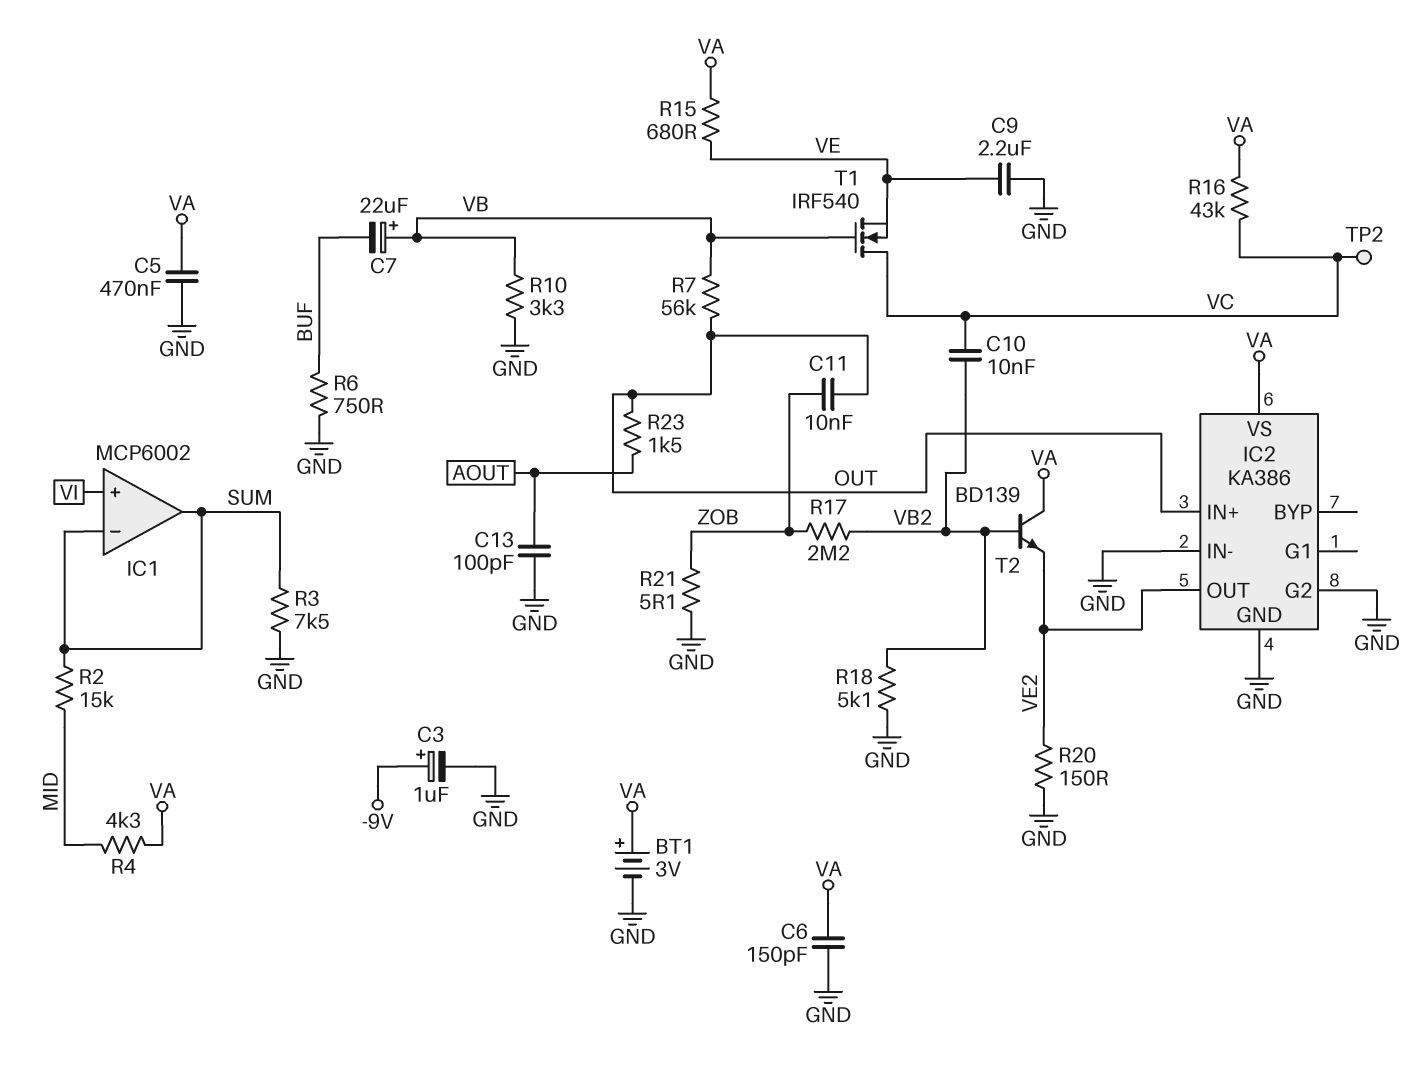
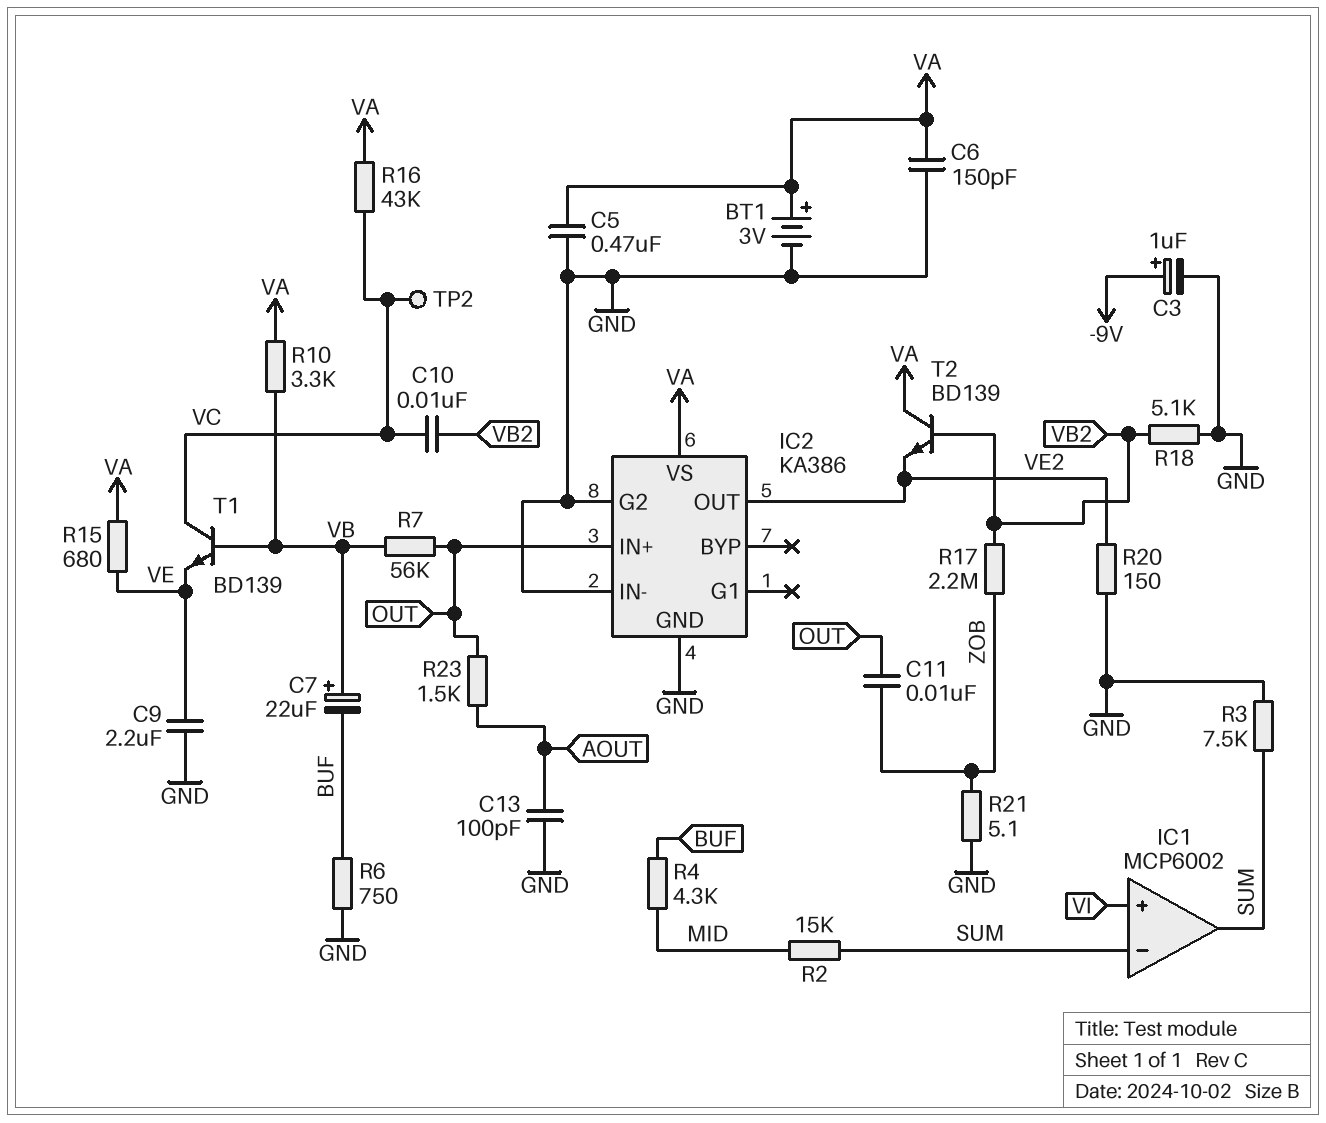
R4: 4.3k (MID, VA) -> 4.3k (BUF, MID)
R10: 3.3k (GND, VB) -> 3.3k (VA, VB)
T1: NMOS IRF540 (G VB, D VC, S VE) -> NPN BD139 (B VB, C VC, E VE)

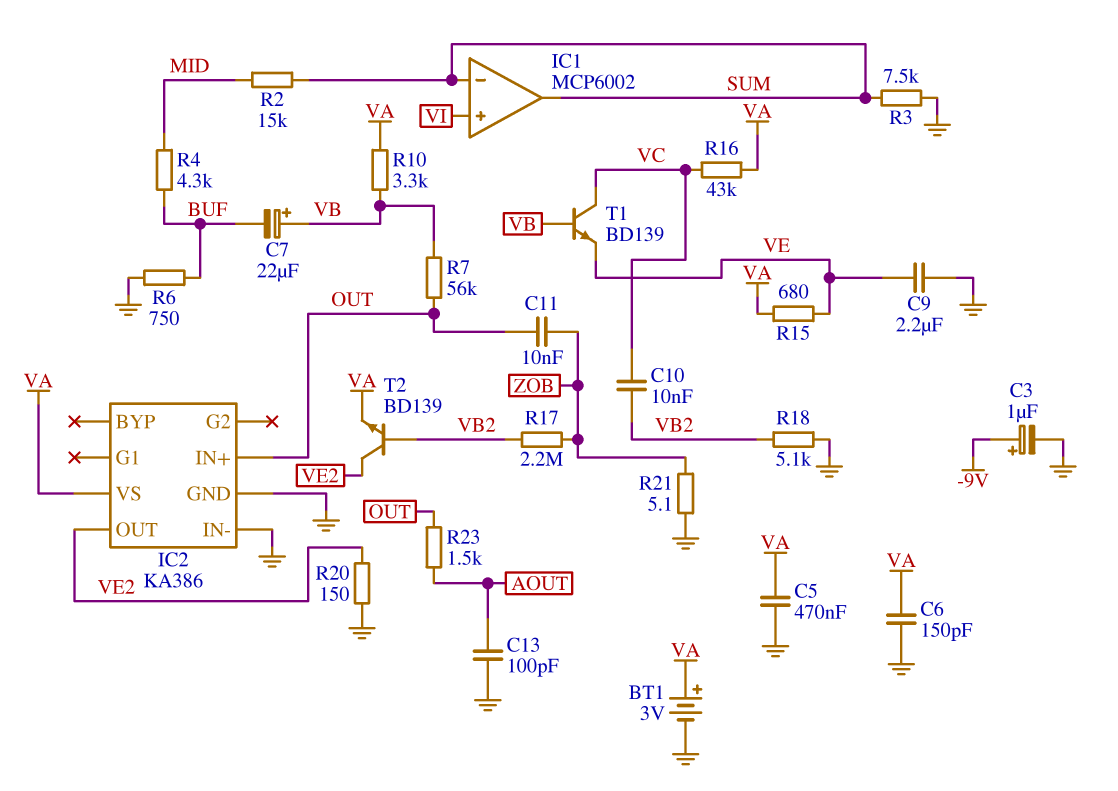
IC2 pin G2: GND -> none
T2: NPN BD139 (B VB2, C VA, E VE2) -> NPN BD139 (B VB2, C VE2, E VA)
TP2: test point (VC) -> none

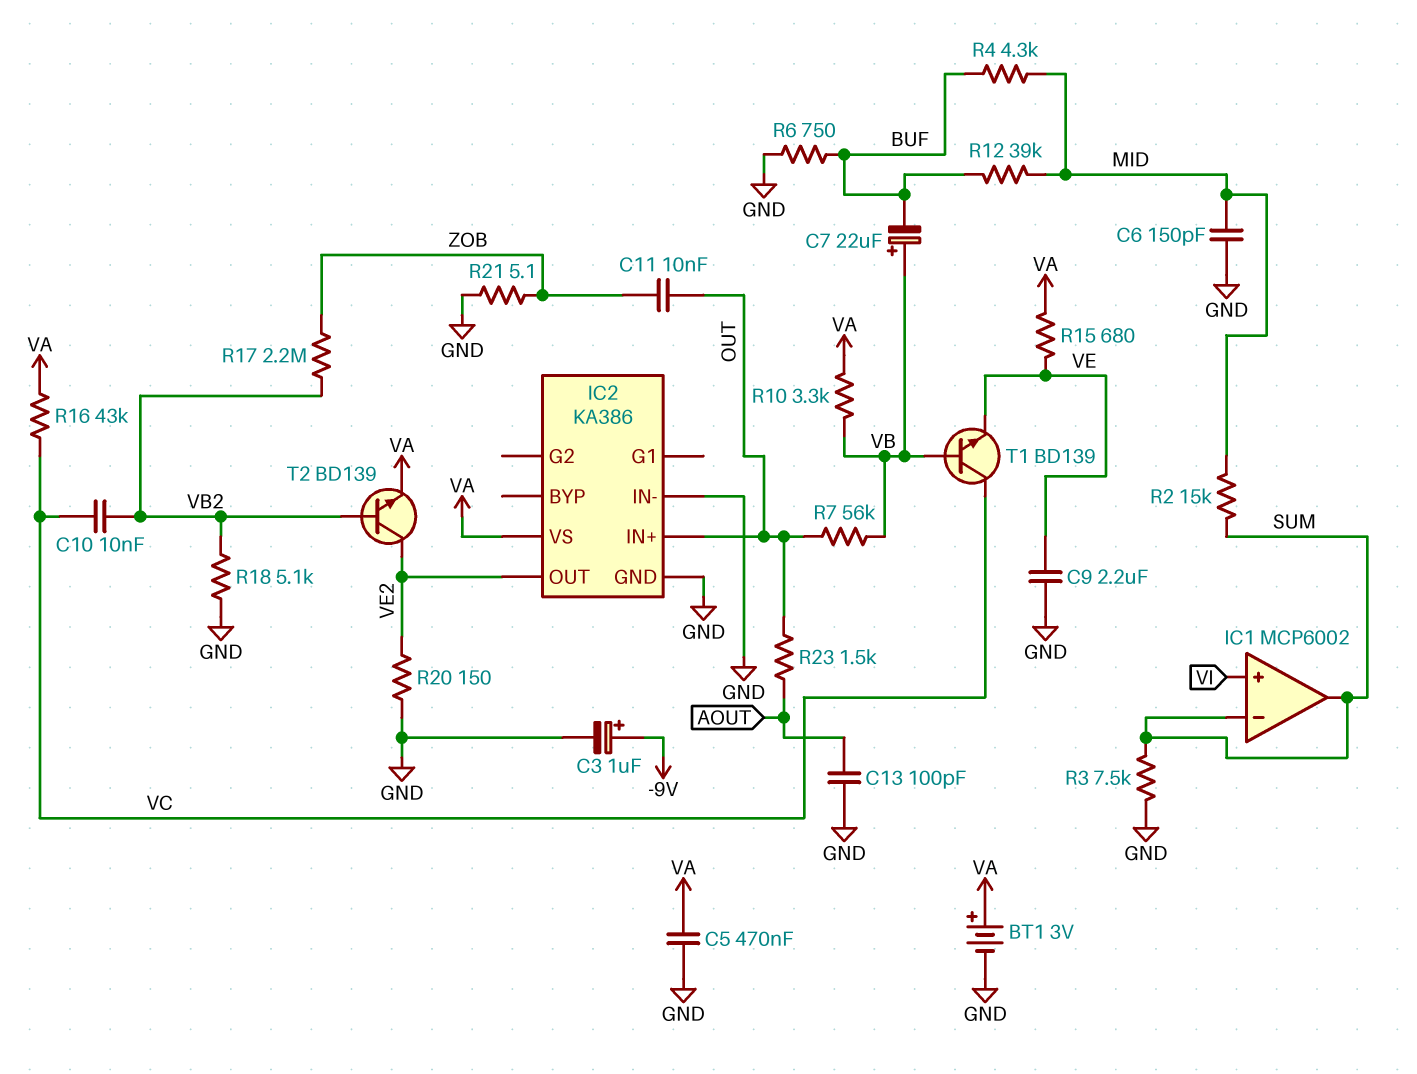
C6: 150pF (GND, VA) -> 150pF (GND, MID)
R12: none -> 39k (BUF, MID)

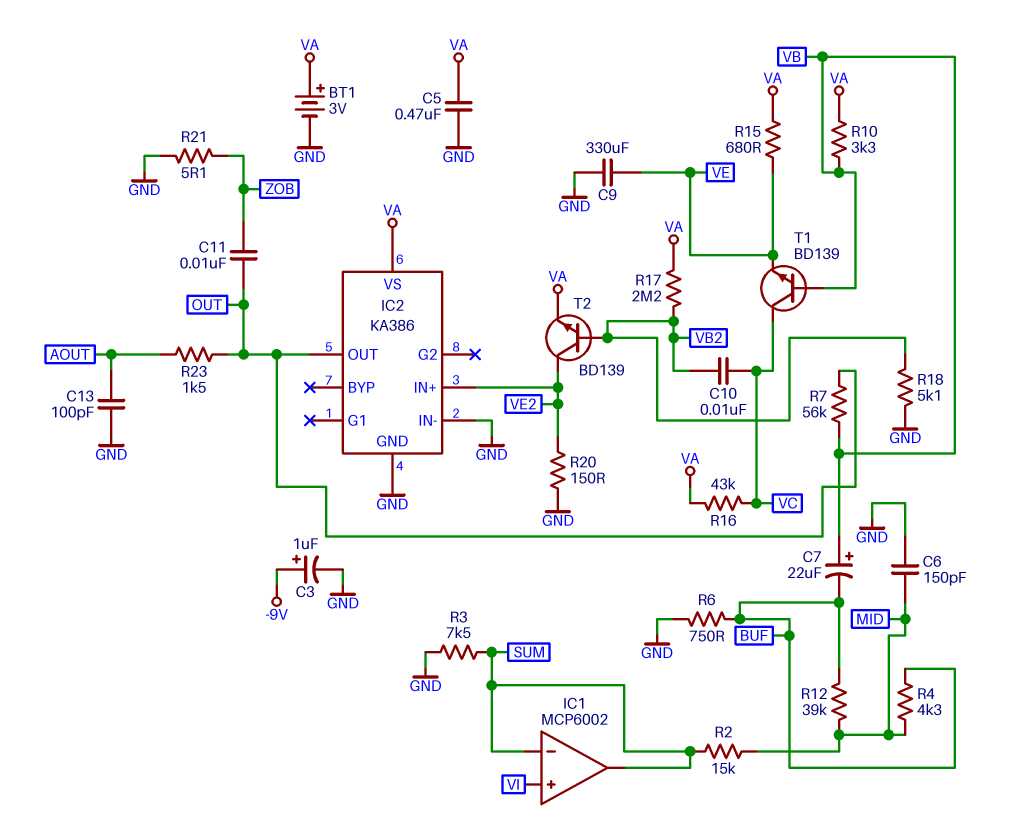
C9: 2.2uF (GND, VE) -> 330uF (GND, VE)
IC2 pin IN+: OUT -> VE2
IC2 pin OUT: VE2 -> OUT
R17: 2.2M (VB2, ZOB) -> 2.2M (VA, VB2)

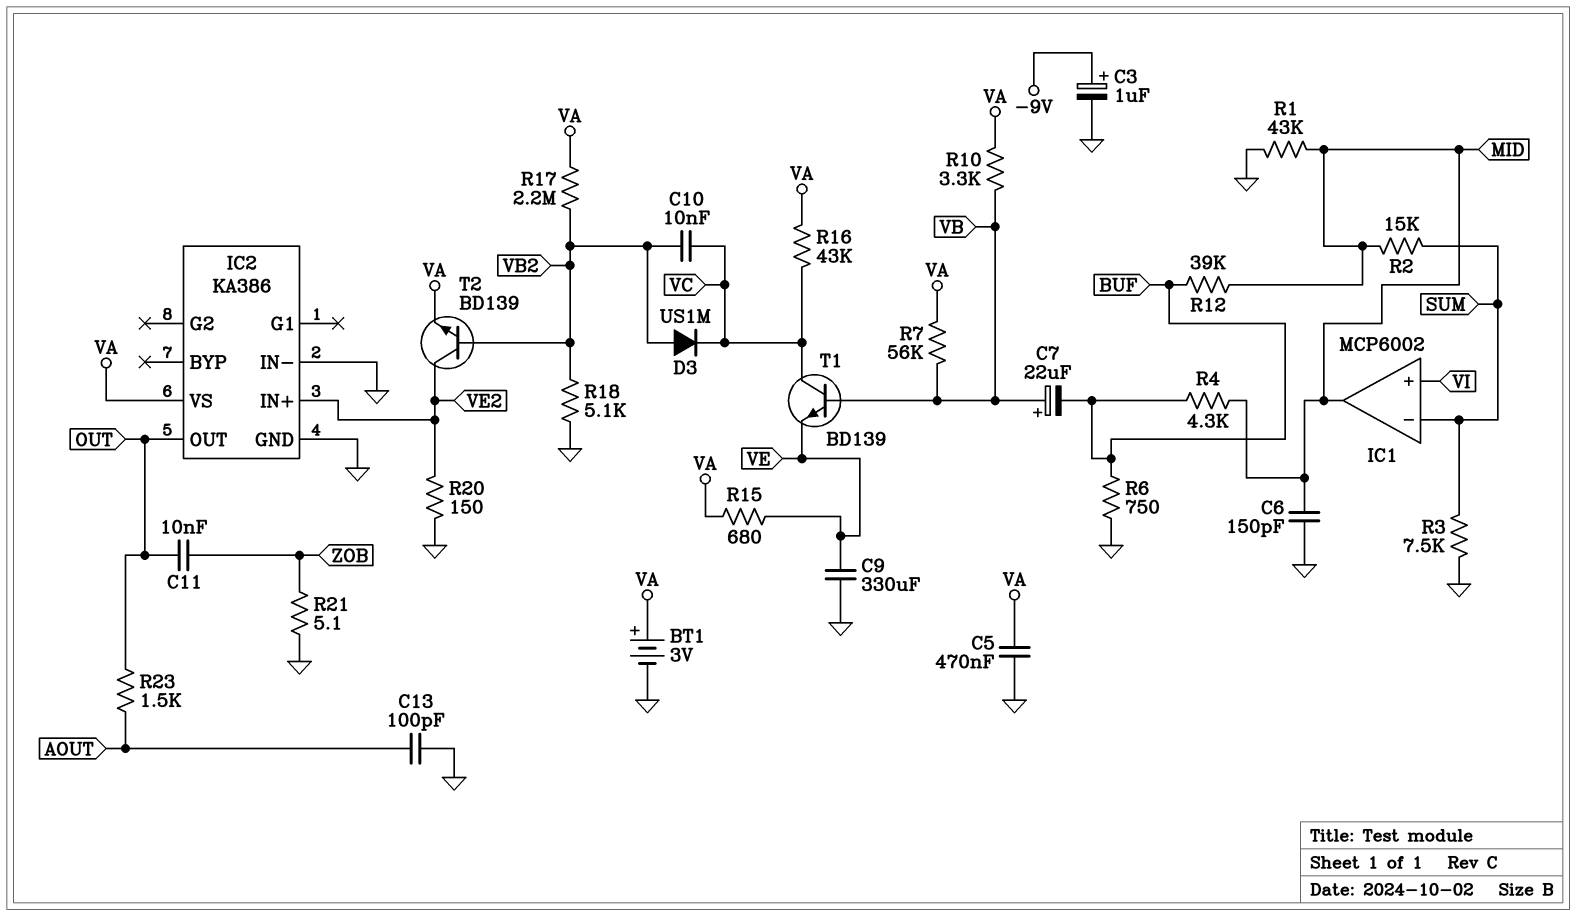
D3: none -> diode US1M (A VB2, K VC)
IC1 pin out: SUM -> MID
R1: none -> 43k (GND, MID)
R7: 56k (OUT, VB) -> 56k (VA, VB)

